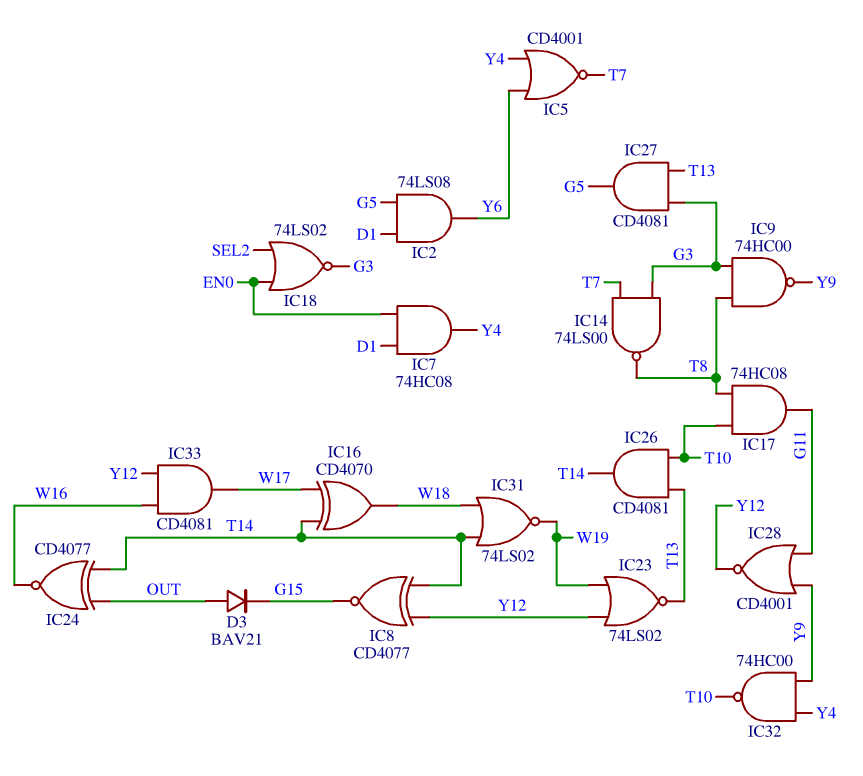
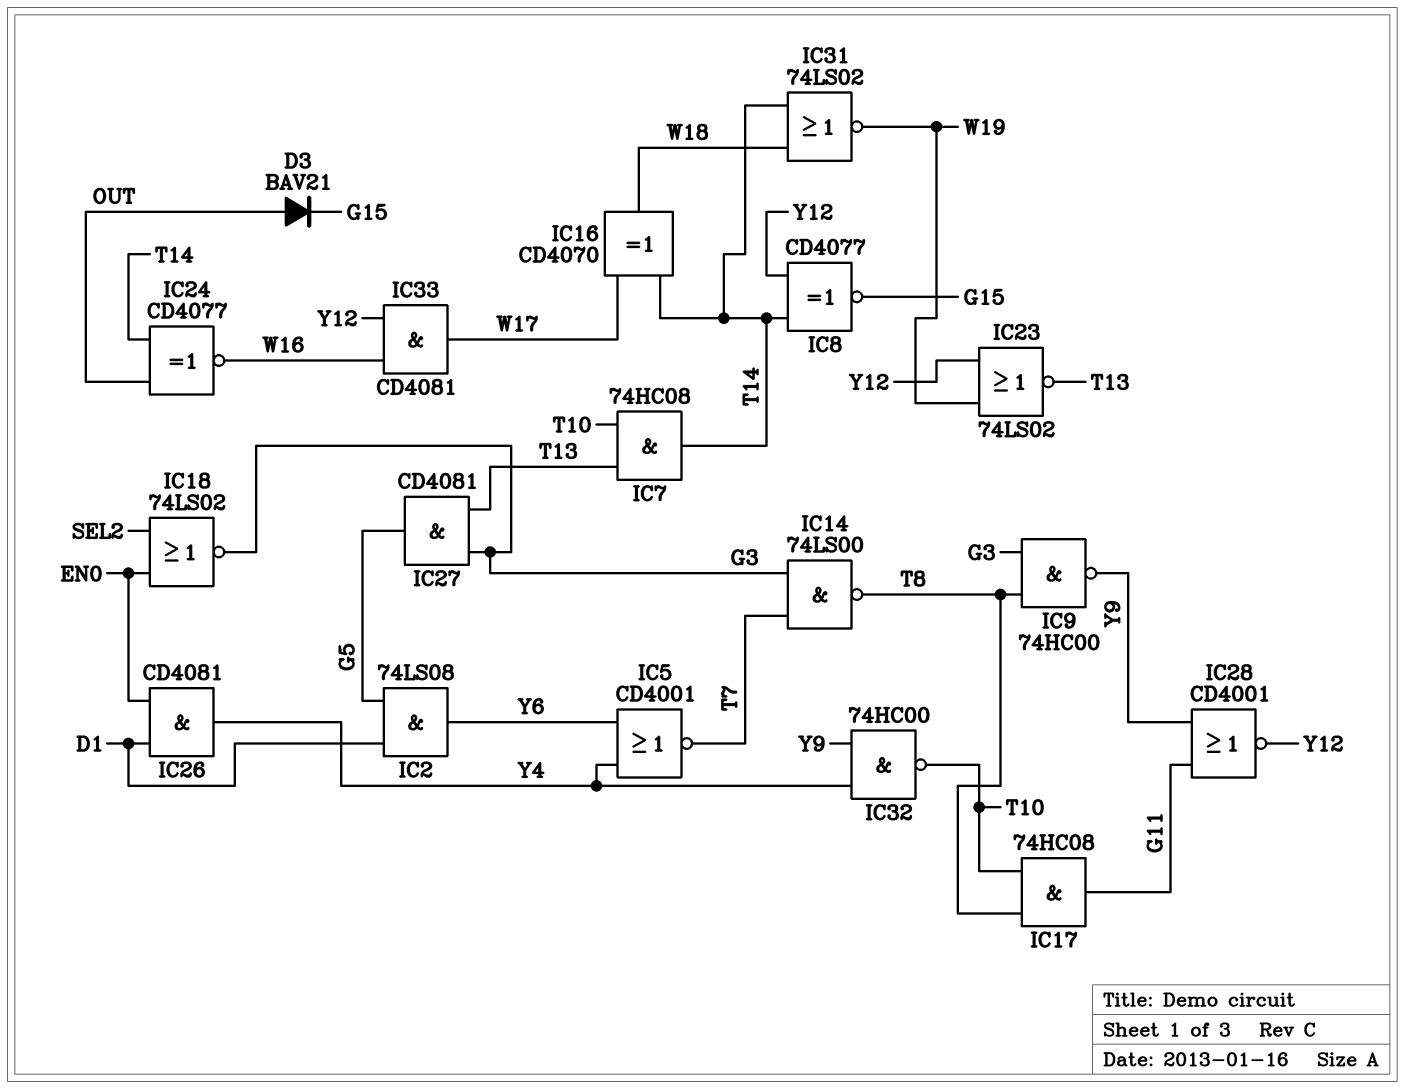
IC7: AND 74HC08 (in D1, in EN0, out Y4) -> AND 74HC08 (in T10, in T13, out T14)
IC26: AND CD4081 (in T10, in T13, out T14) -> AND CD4081 (in D1, in EN0, out Y4)

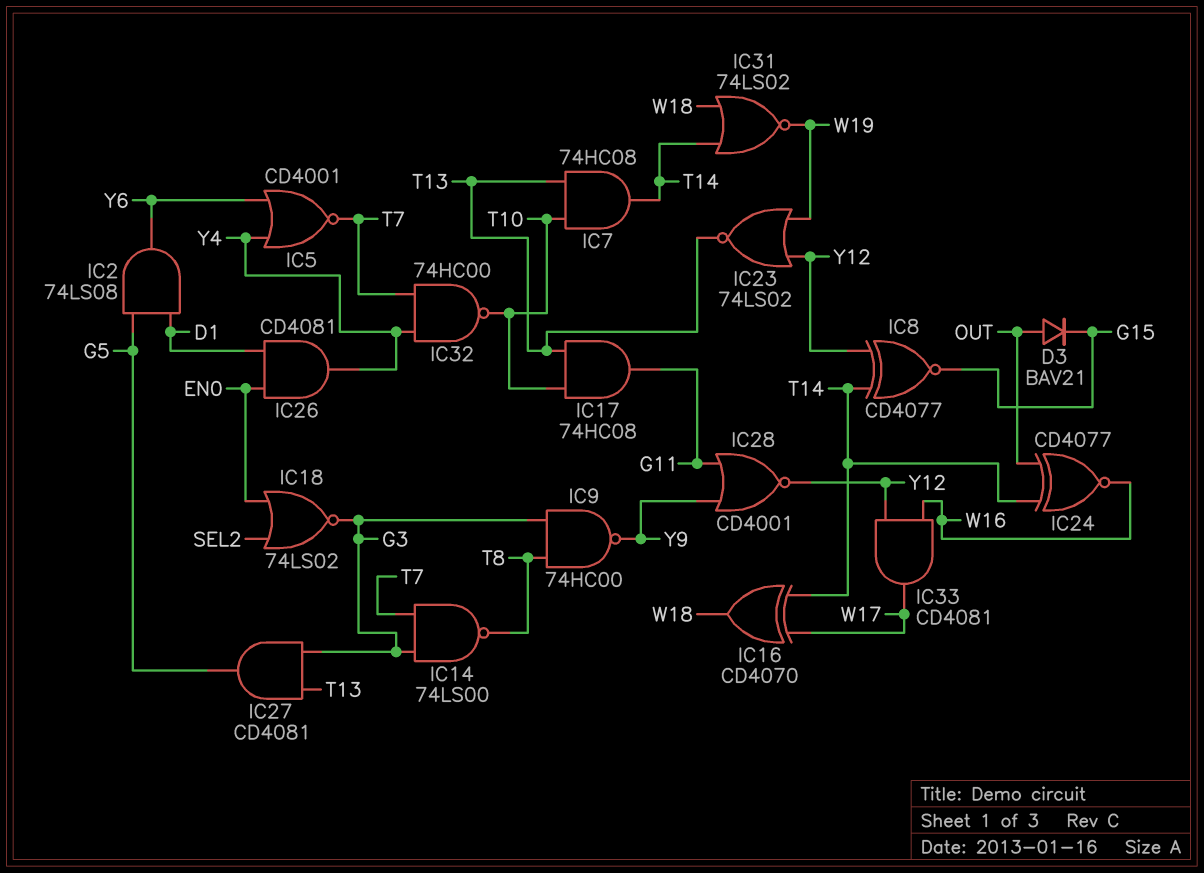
IC17: AND 74HC08 (in T8, in T10, out G11) -> AND 74HC08 (in T10, in T13, out G11)
IC32: NAND 74HC00 (in Y4, in Y9, out T10) -> NAND 74HC00 (in T7, in Y4, out T10)

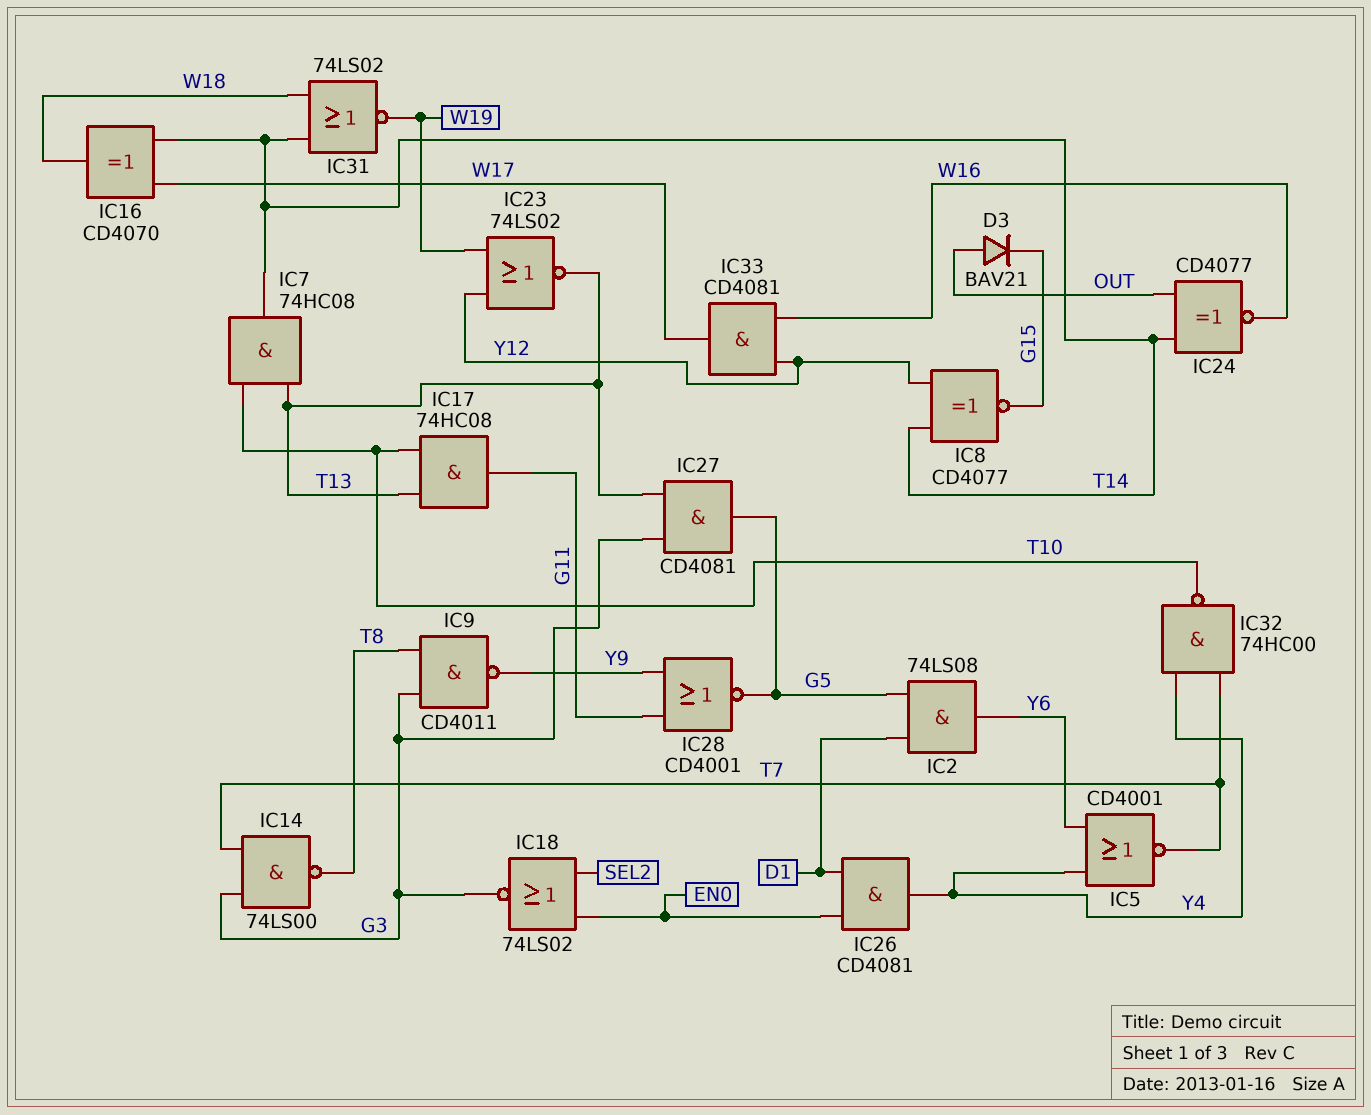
IC9: NAND 74HC00 (in G3, in T8, out Y9) -> NAND CD4011 (in G3, in T8, out Y9)
IC28: NOR CD4001 (in G11, in Y9, out Y12) -> NOR CD4001 (in G11, in Y9, out G5)

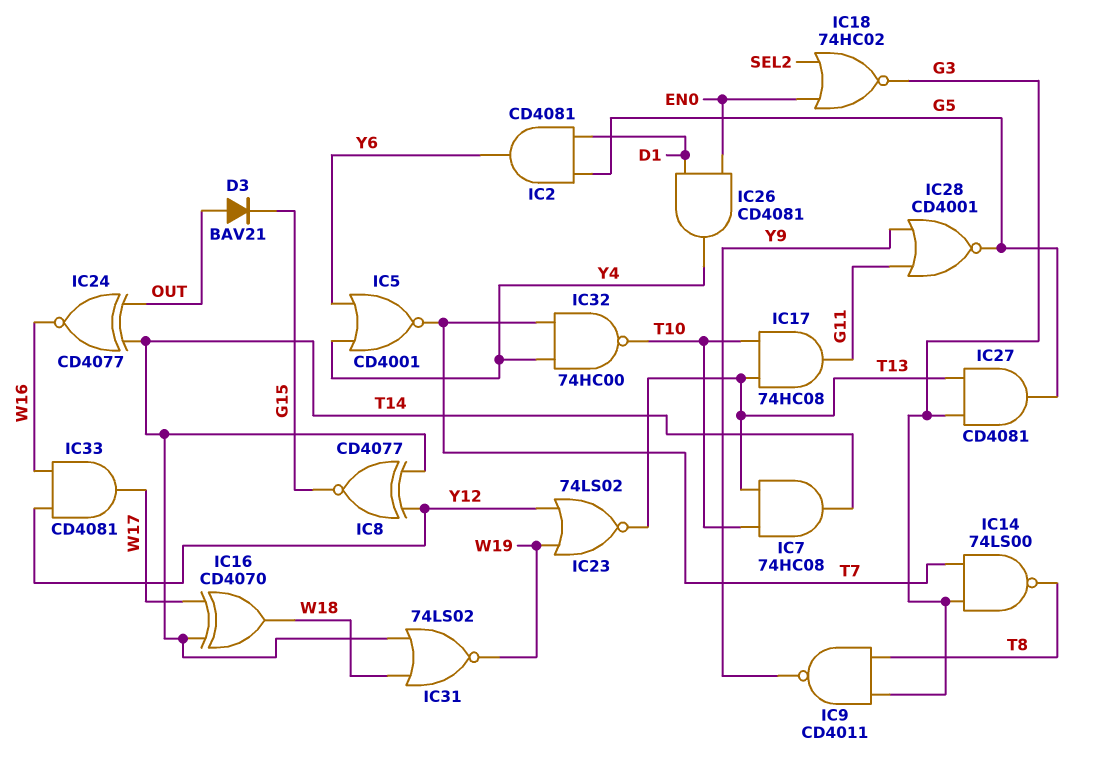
IC2: AND 74LS08 (in D1, in G5, out Y6) -> AND CD4081 (in D1, in G5, out Y6)
IC18: NOR 74LS02 (in EN0, in SEL2, out G3) -> NOR 74HC02 (in EN0, in SEL2, out G3)

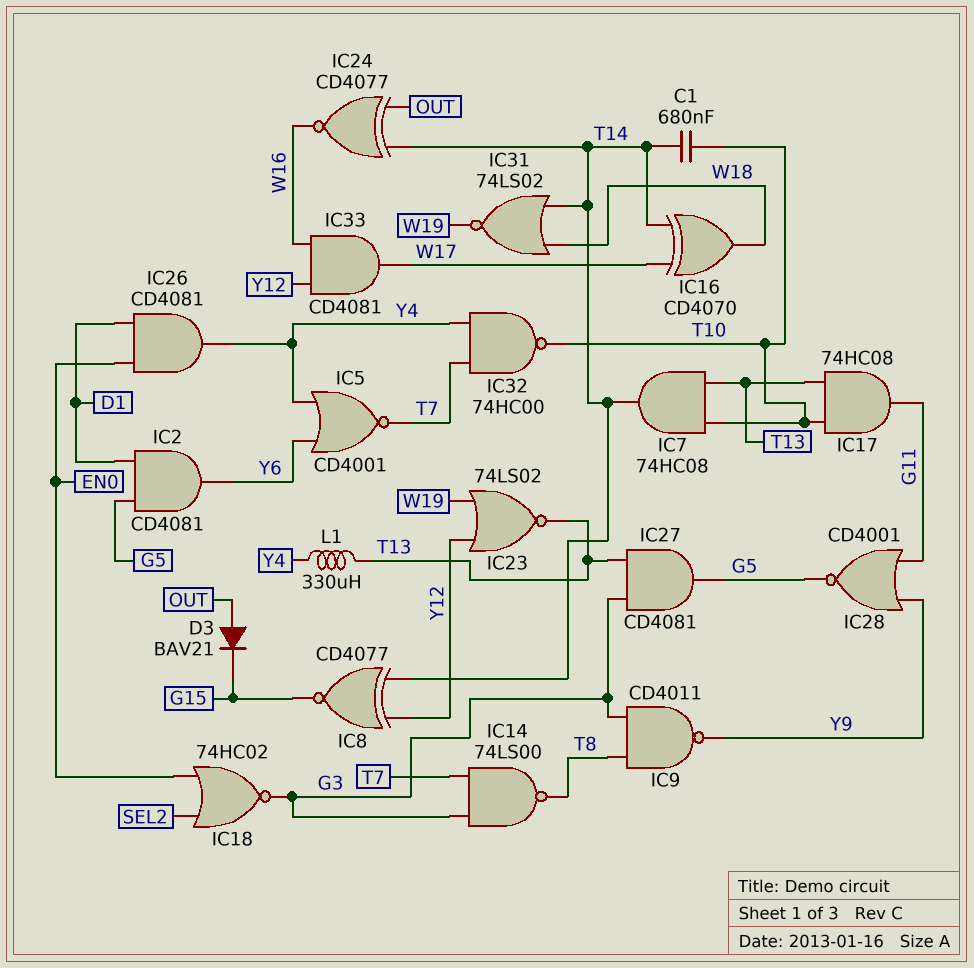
C1: none -> 680nF (T10, T14)
L1: none -> 330uH (T13, Y4)

